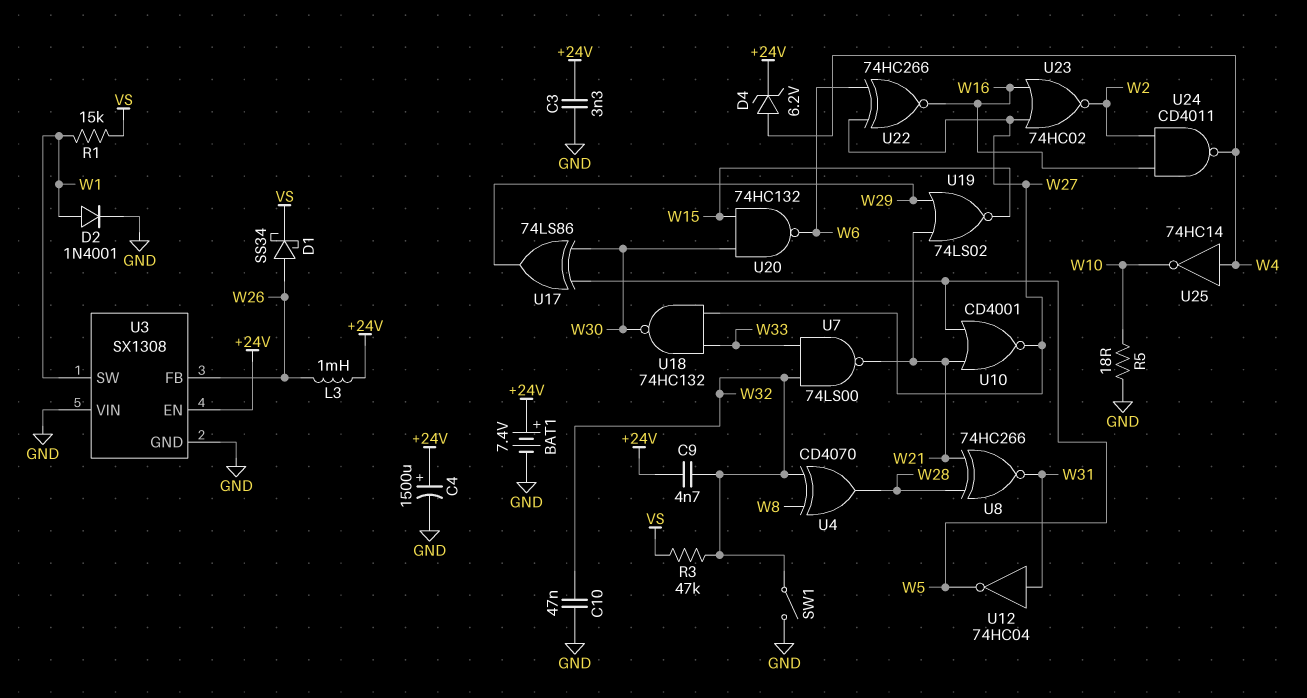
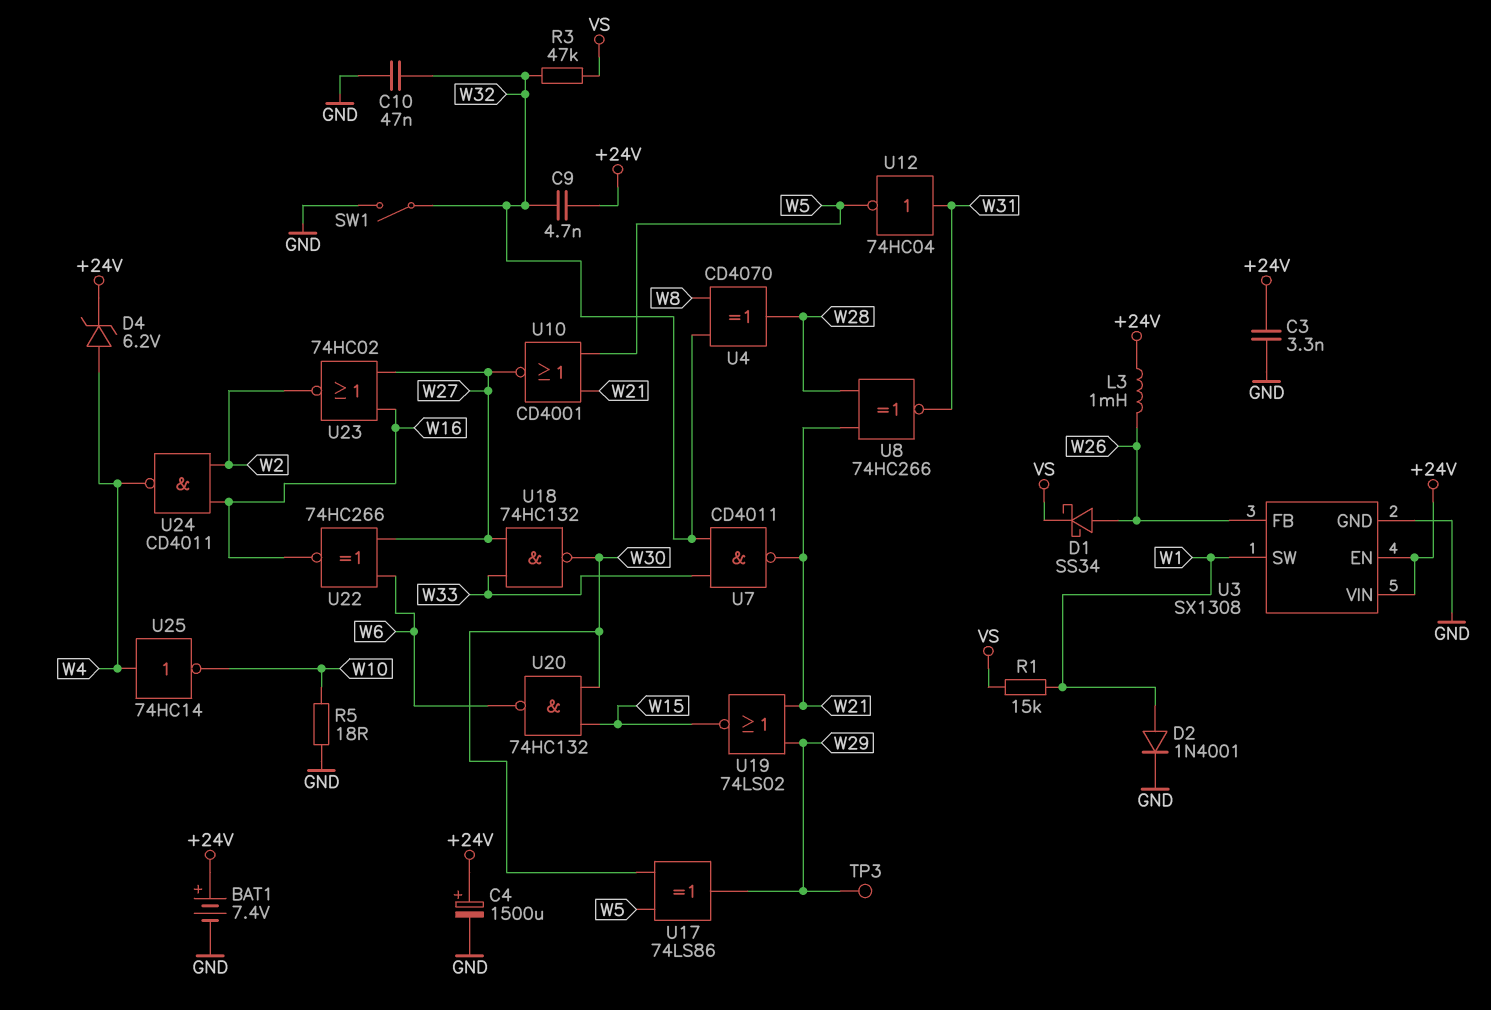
TP3: none -> test point (W29)
U3 pin VIN: GND -> +24V
U7: NAND 74LS00 (in W32, in W33, out W21) -> NAND CD4011 (in W32, in W33, out W21)

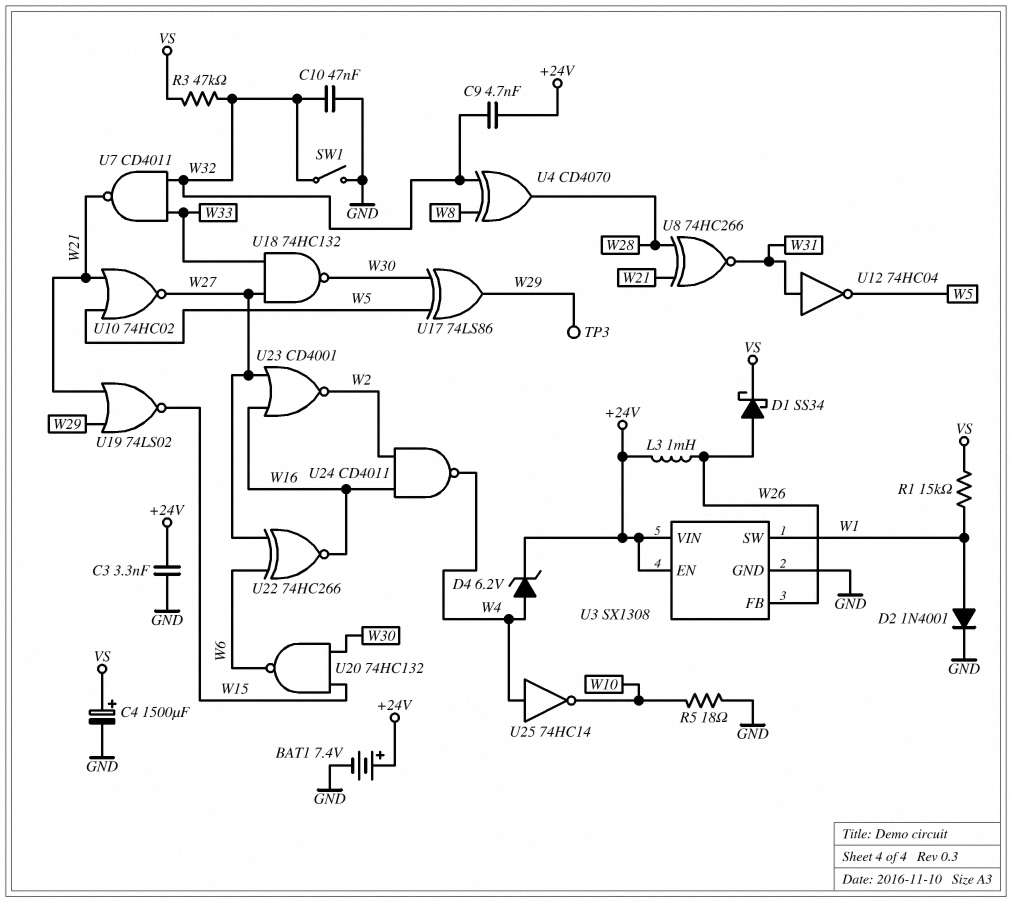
C4: 1500uF (plus +24V, minus GND) -> 1500uF (plus VS, minus GND)
U10: NOR CD4001 (in W5, in W21, out W27) -> NOR 74HC02 (in W5, in W21, out W27)
U23: NOR 74HC02 (in W16, in W27, out W2) -> NOR CD4001 (in W16, in W27, out W2)

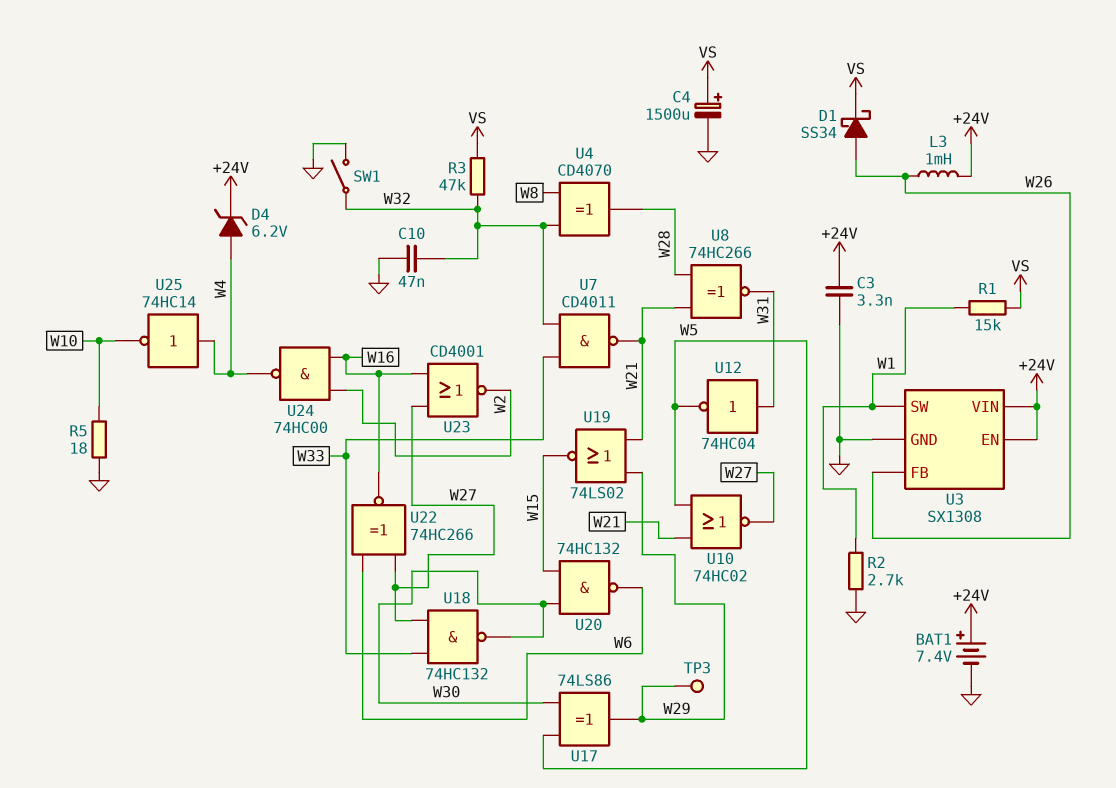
C9: 4.7nF (+24V, W32) -> none
D2: diode 1N4001 (A W1, K GND) -> none
R2: none -> 2.7k (GND, W1)
U24: NAND CD4011 (in W2, in W16, out W4) -> NAND 74HC00 (in W2, in W16, out W4)

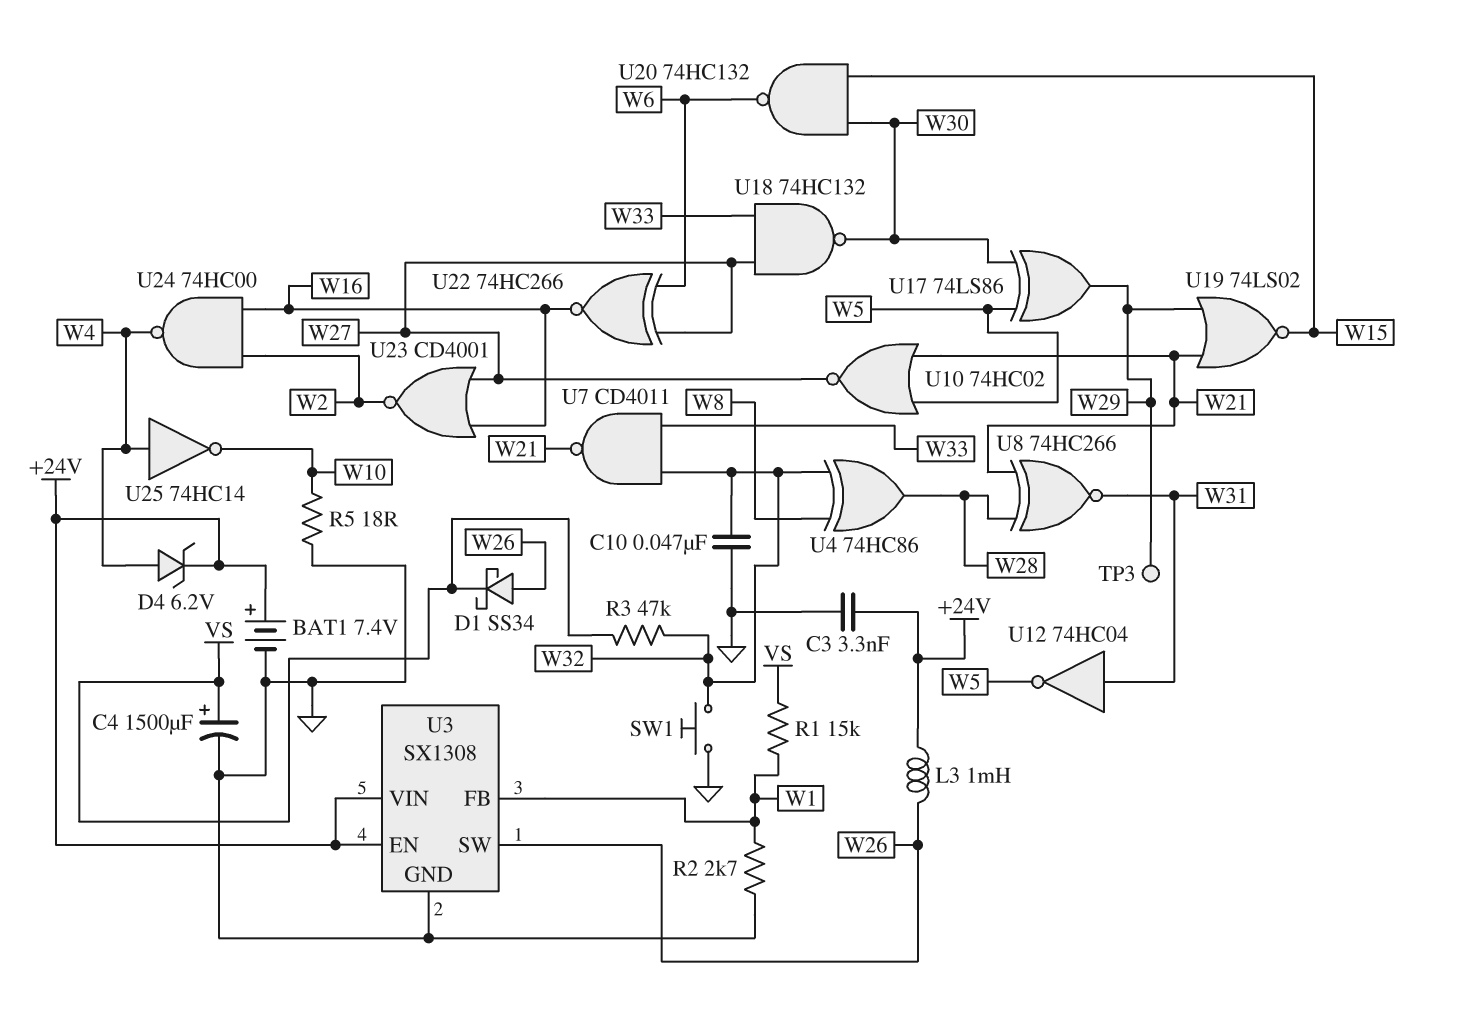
SW1: switch (GND, W32) -> button (GND, W32)
U3 pin FB: W26 -> W1
U3 pin SW: W1 -> W26
U4: XOR CD4070 (in W8, in W32, out W28) -> XOR 74HC86 (in W8, in W32, out W28)

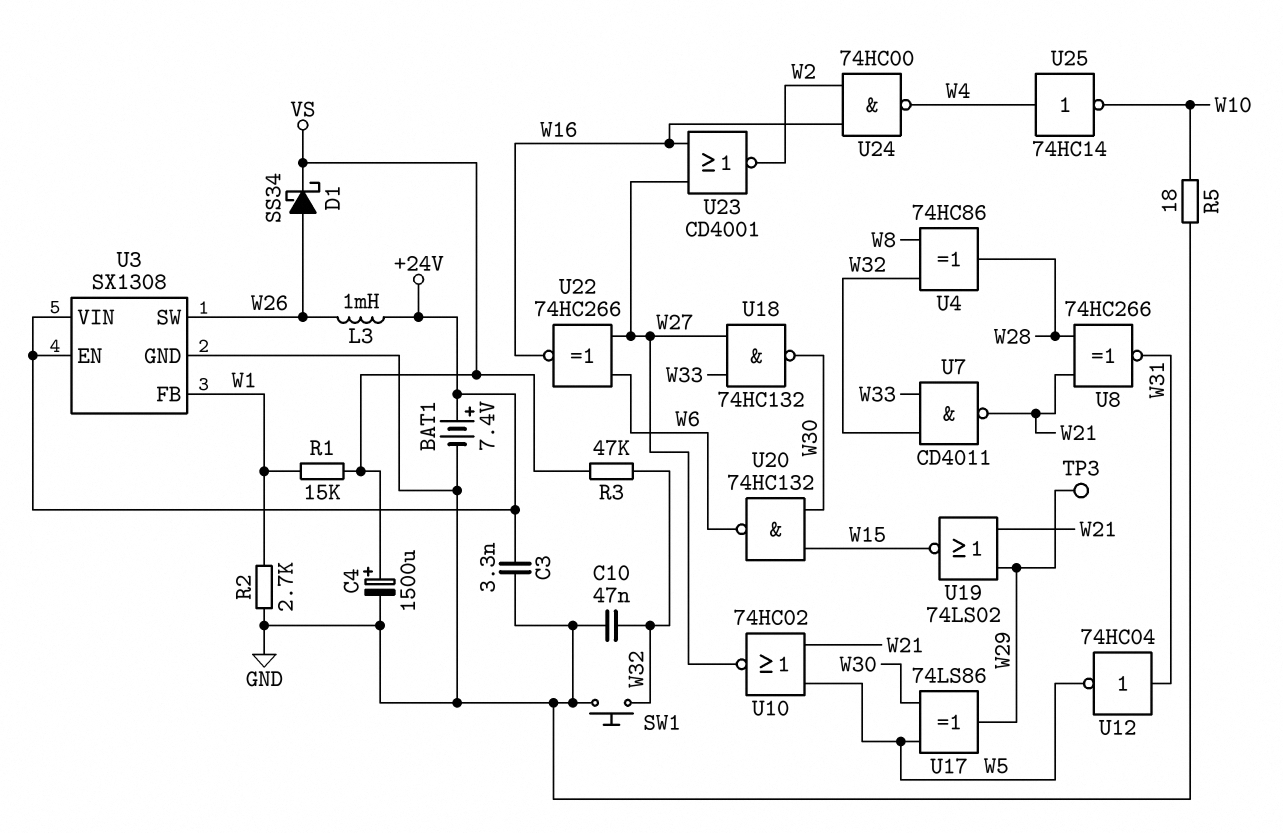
D4: zener 6.2V (A W4, K +24V) -> none

